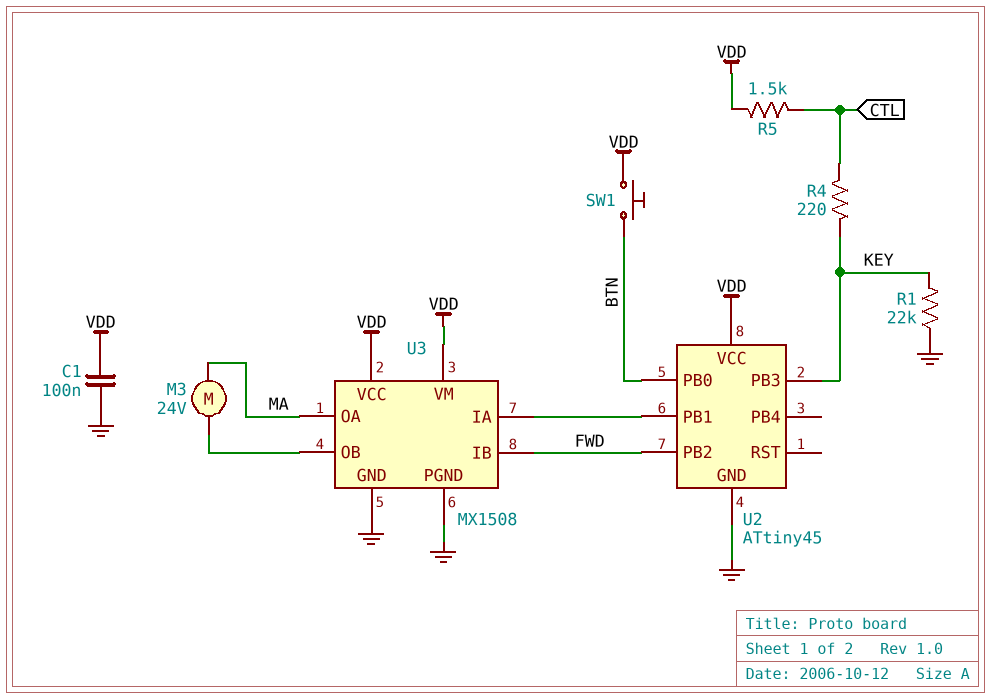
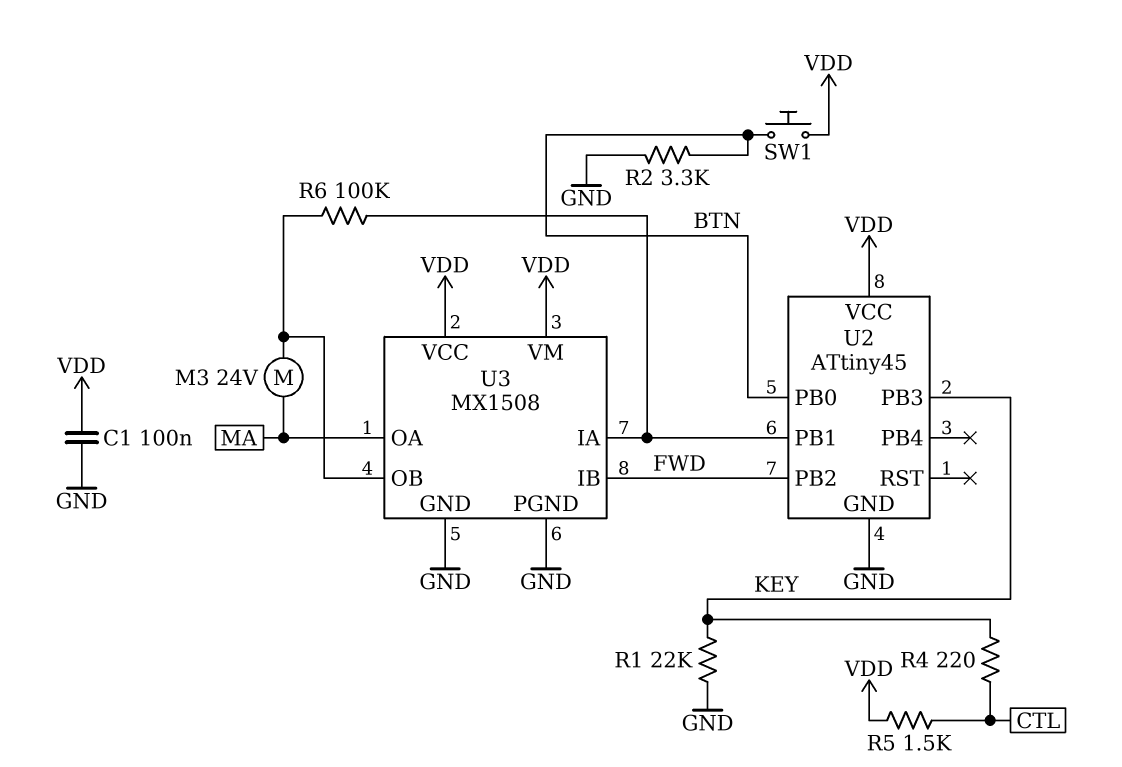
R2: none -> 3.3k (BTN, GND)
R6: none -> 100k (U2/PB1, U3/OB)

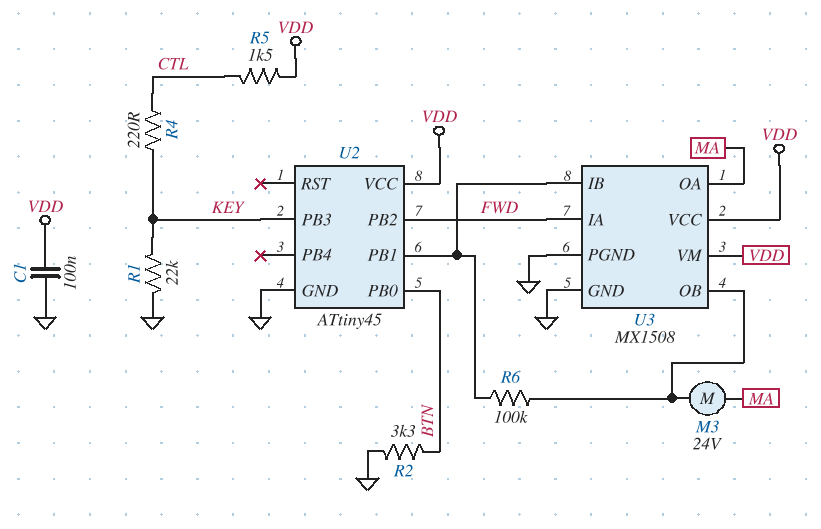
SW1: button (BTN, VDD) -> none
U3 pin IA: U2/PB1 -> FWD
U3 pin IB: FWD -> U2/PB1

